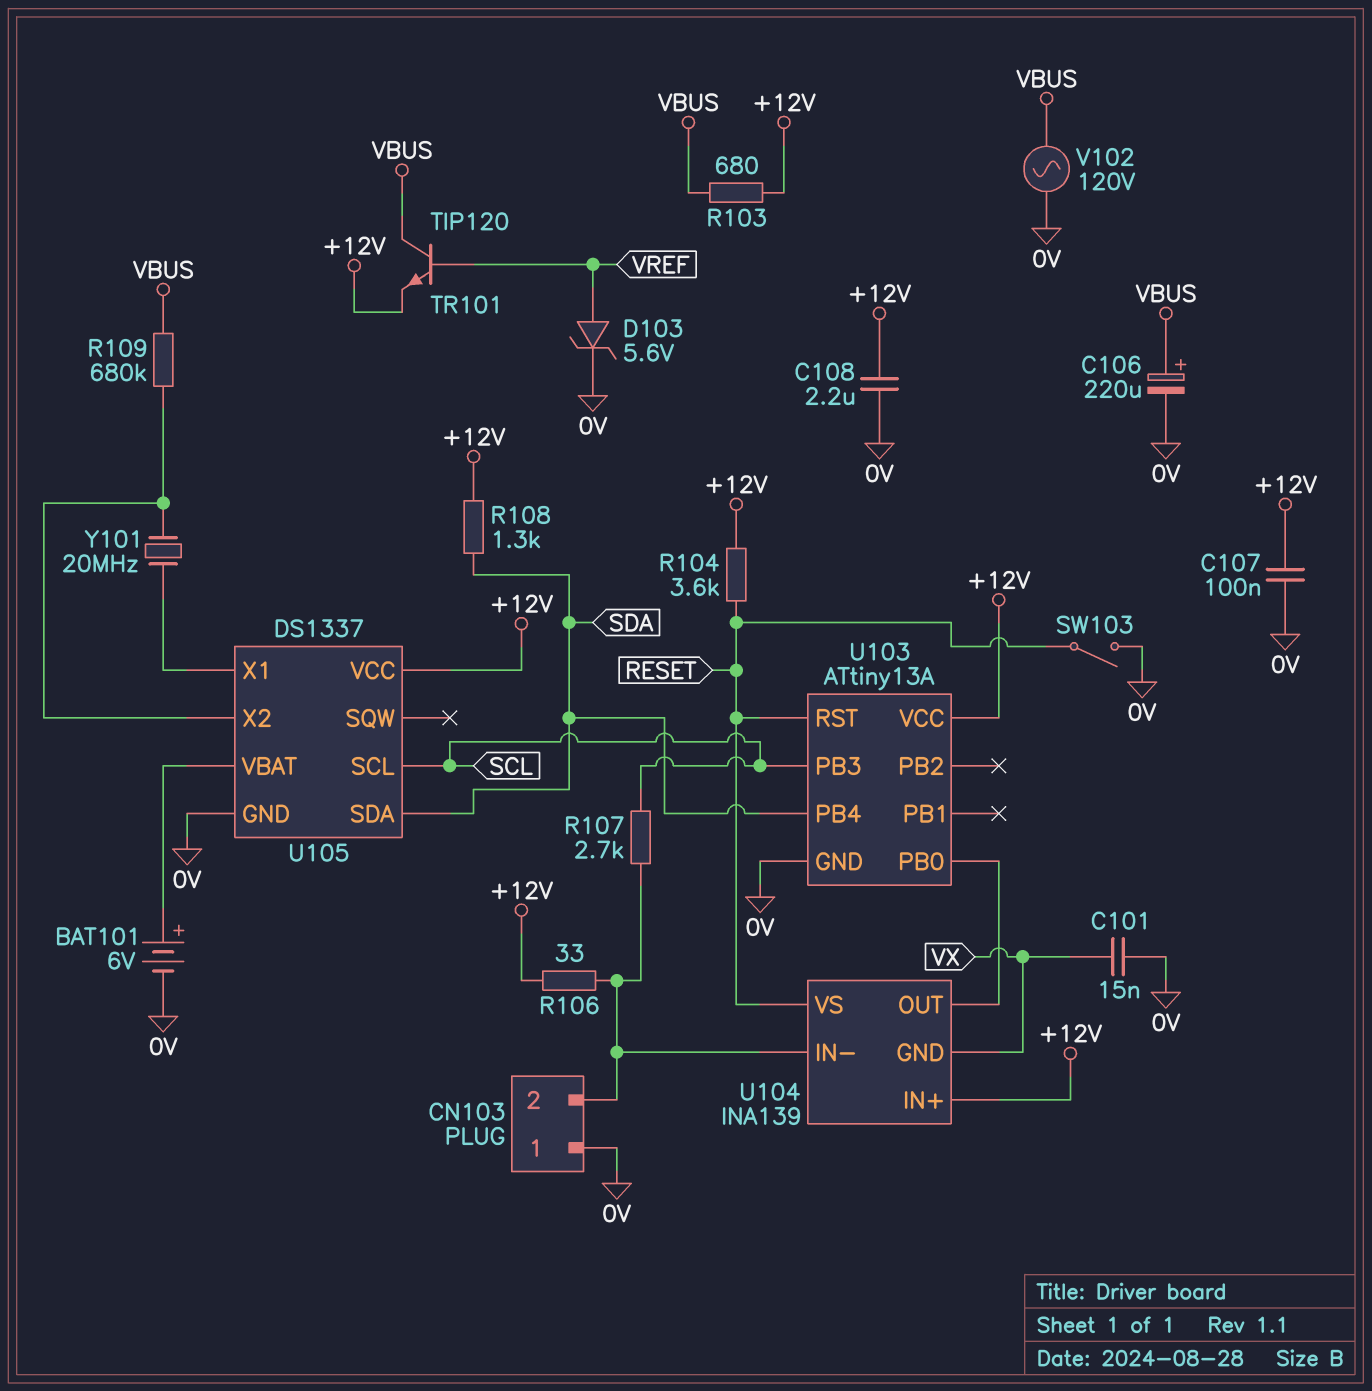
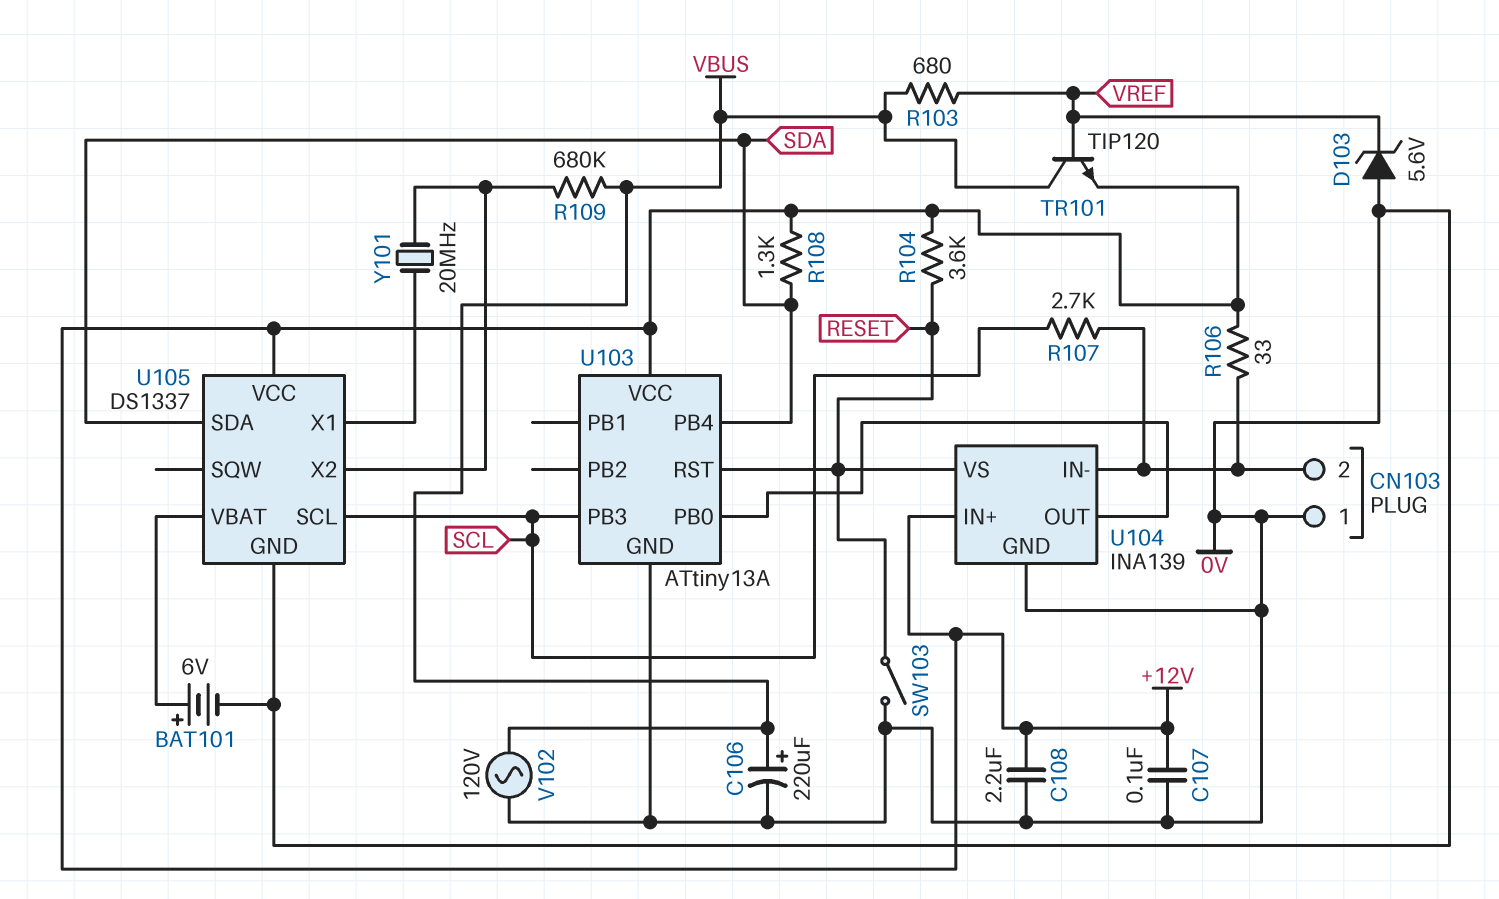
C101: 15nF (0V, VX) -> none
D103: zener 5.6V (A VREF, K 0V) -> zener 5.6V (A 0V, K VREF)
R103: 680 (+12V, VBUS) -> 680 (VBUS, VREF)
U104 pin GND: VX -> 0V

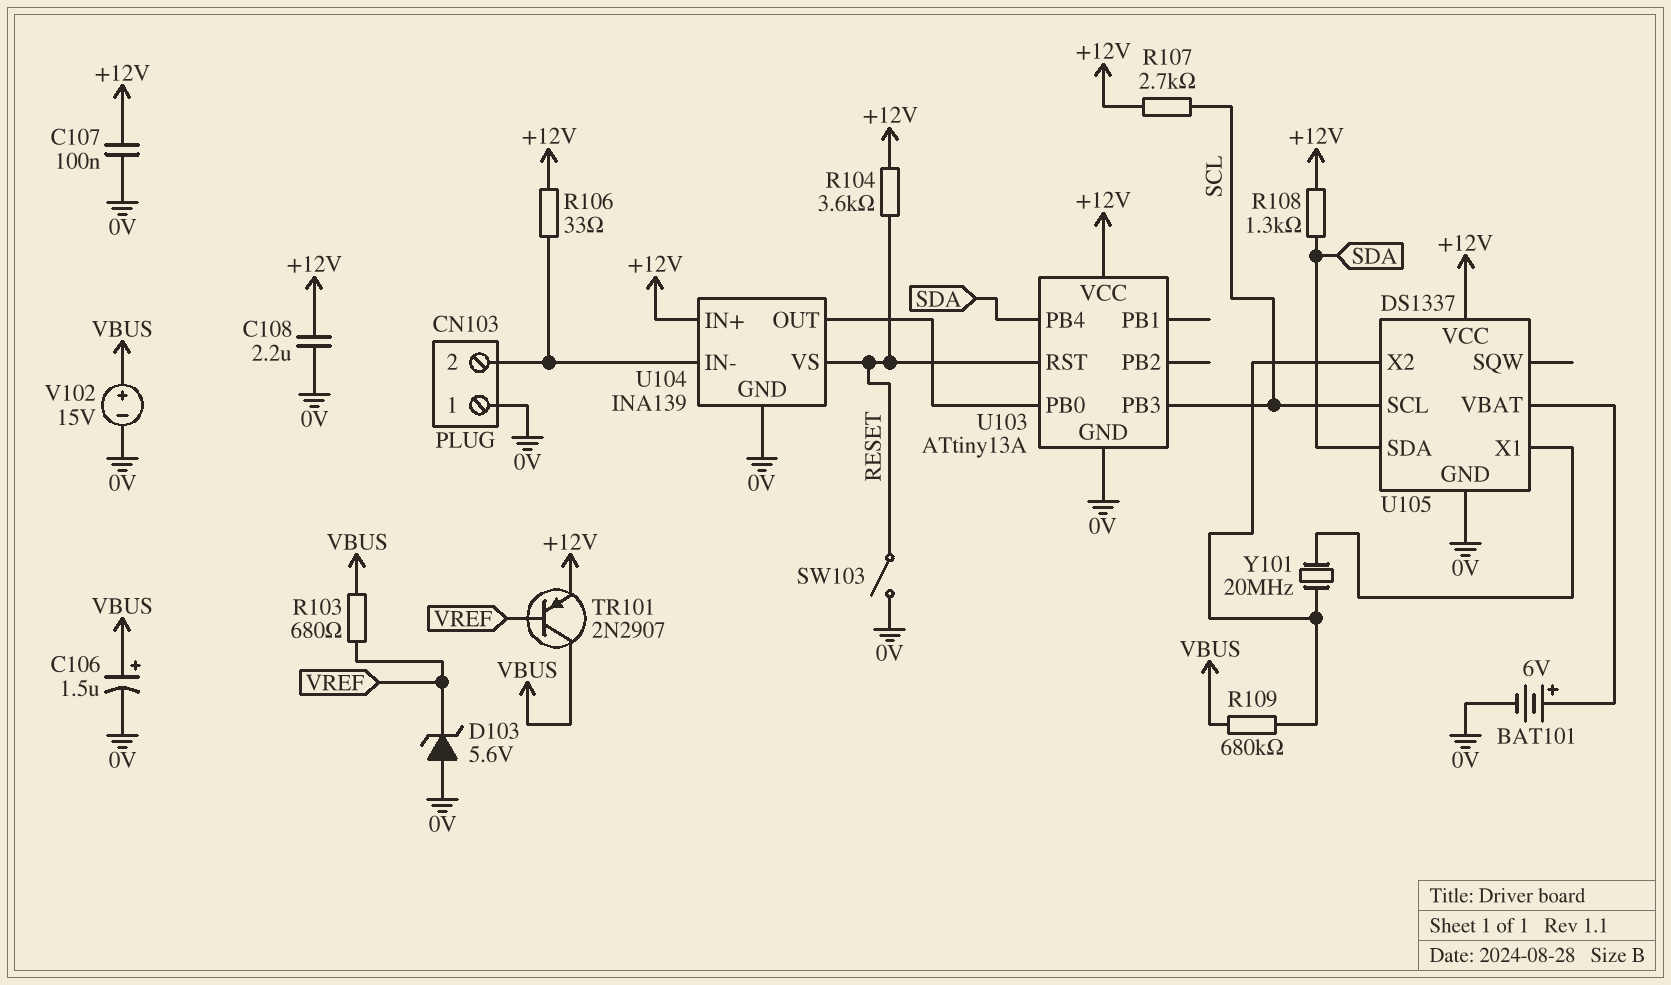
C106: 220uF (plus VBUS, minus 0V) -> 1.5uF (plus VBUS, minus 0V)
R107: 2.7k (CN103/2, SCL) -> 2.7k (+12V, SCL)
TR101: NPN TIP120 (B VREF, C VBUS, E +12V) -> PNP 2N2907 (B VREF, C VBUS, E +12V)
V102: AC 120V (0V, VBUS) -> 15V (plus VBUS, minus 0V)

